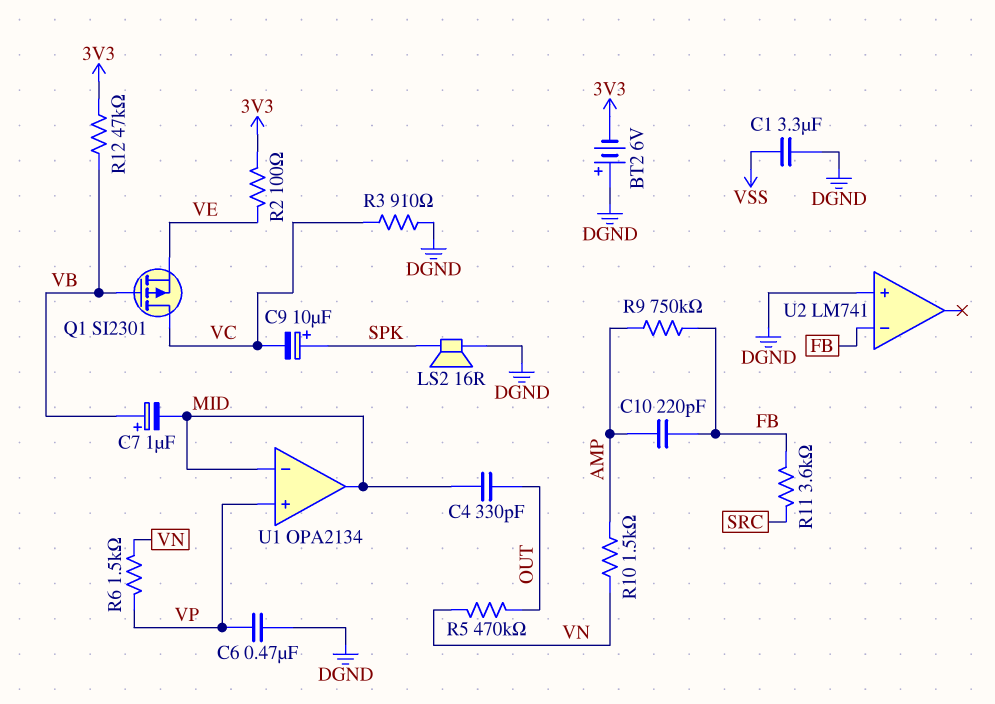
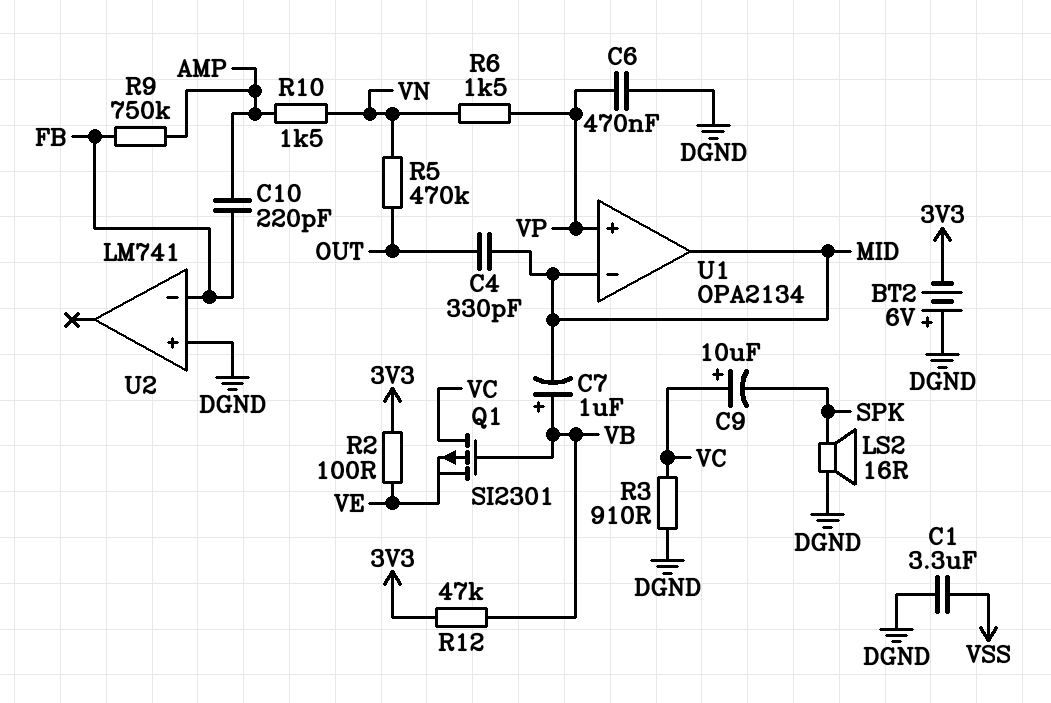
C9: 10uF (plus SPK, minus VC) -> 10uF (plus VC, minus SPK)
R11: 3.6k (FB, SRC) -> none

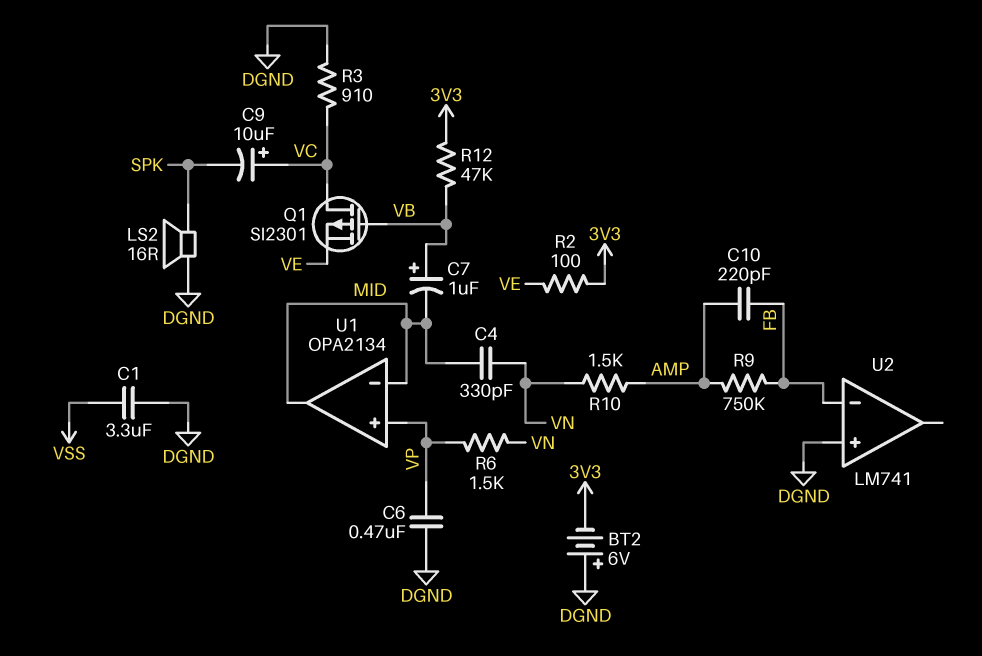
C4: 330pF (MID, OUT) -> 330pF (MID, VN)
R5: 470k (OUT, VN) -> none

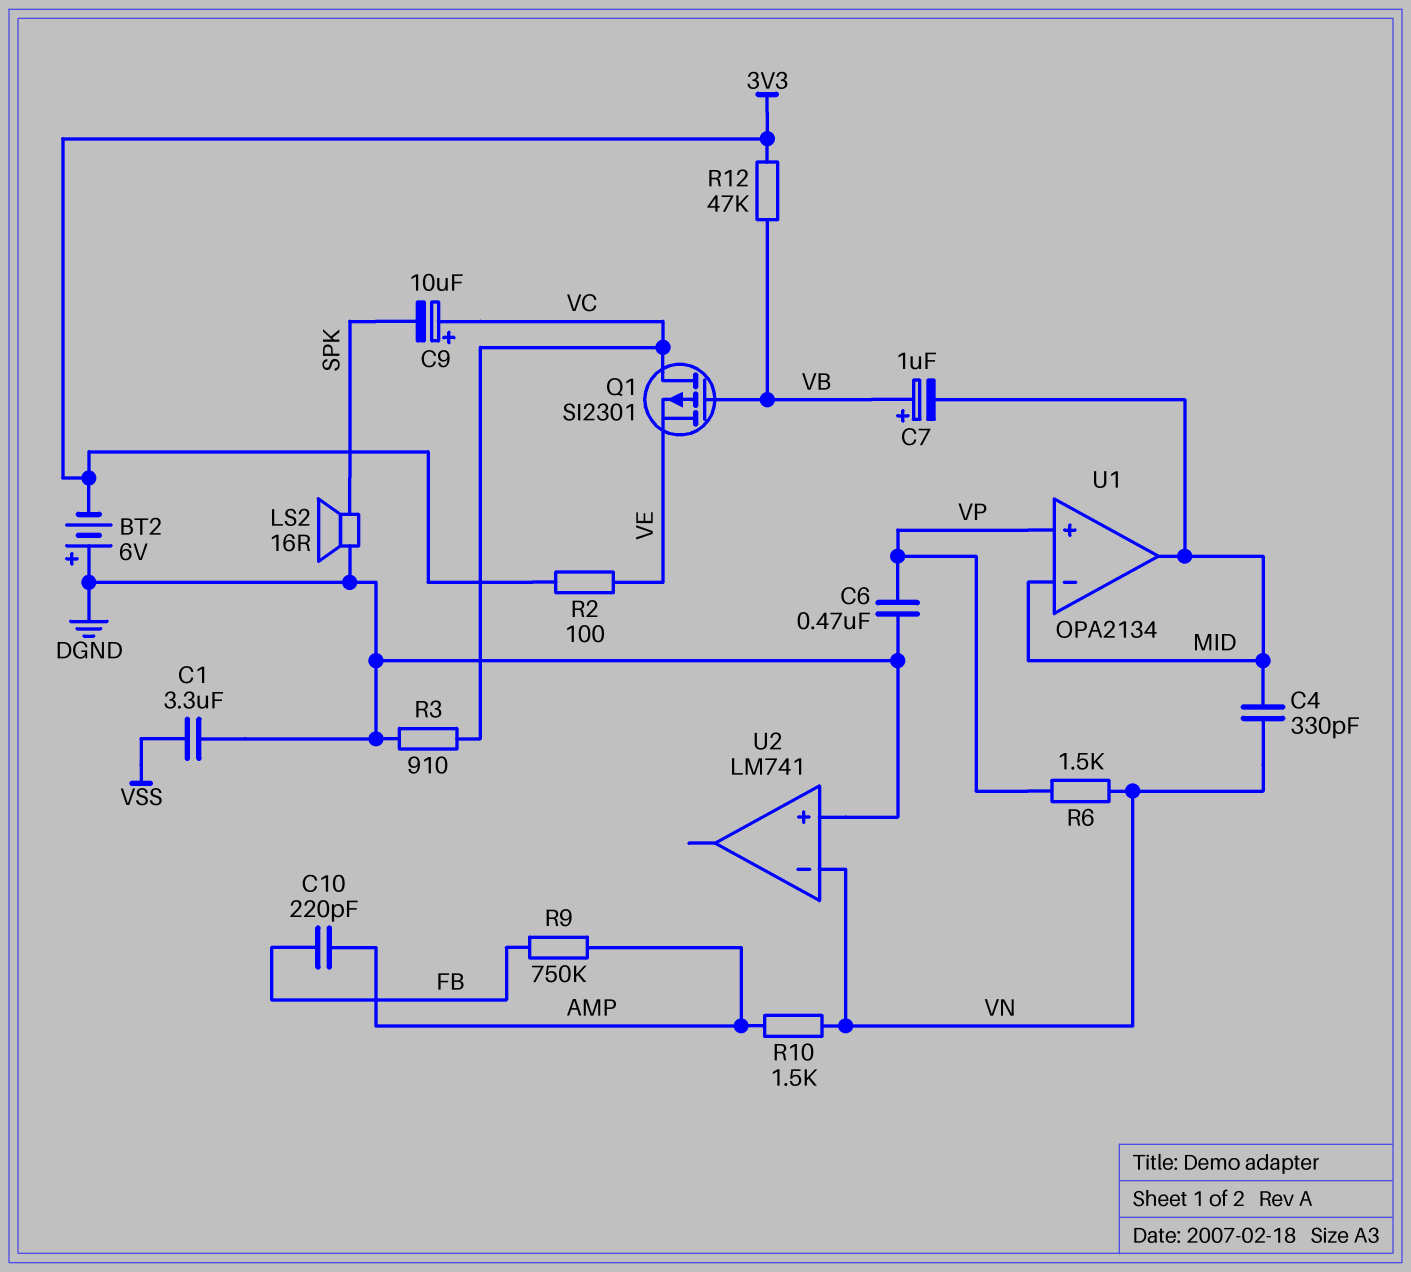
U2 pin in-: FB -> VN

